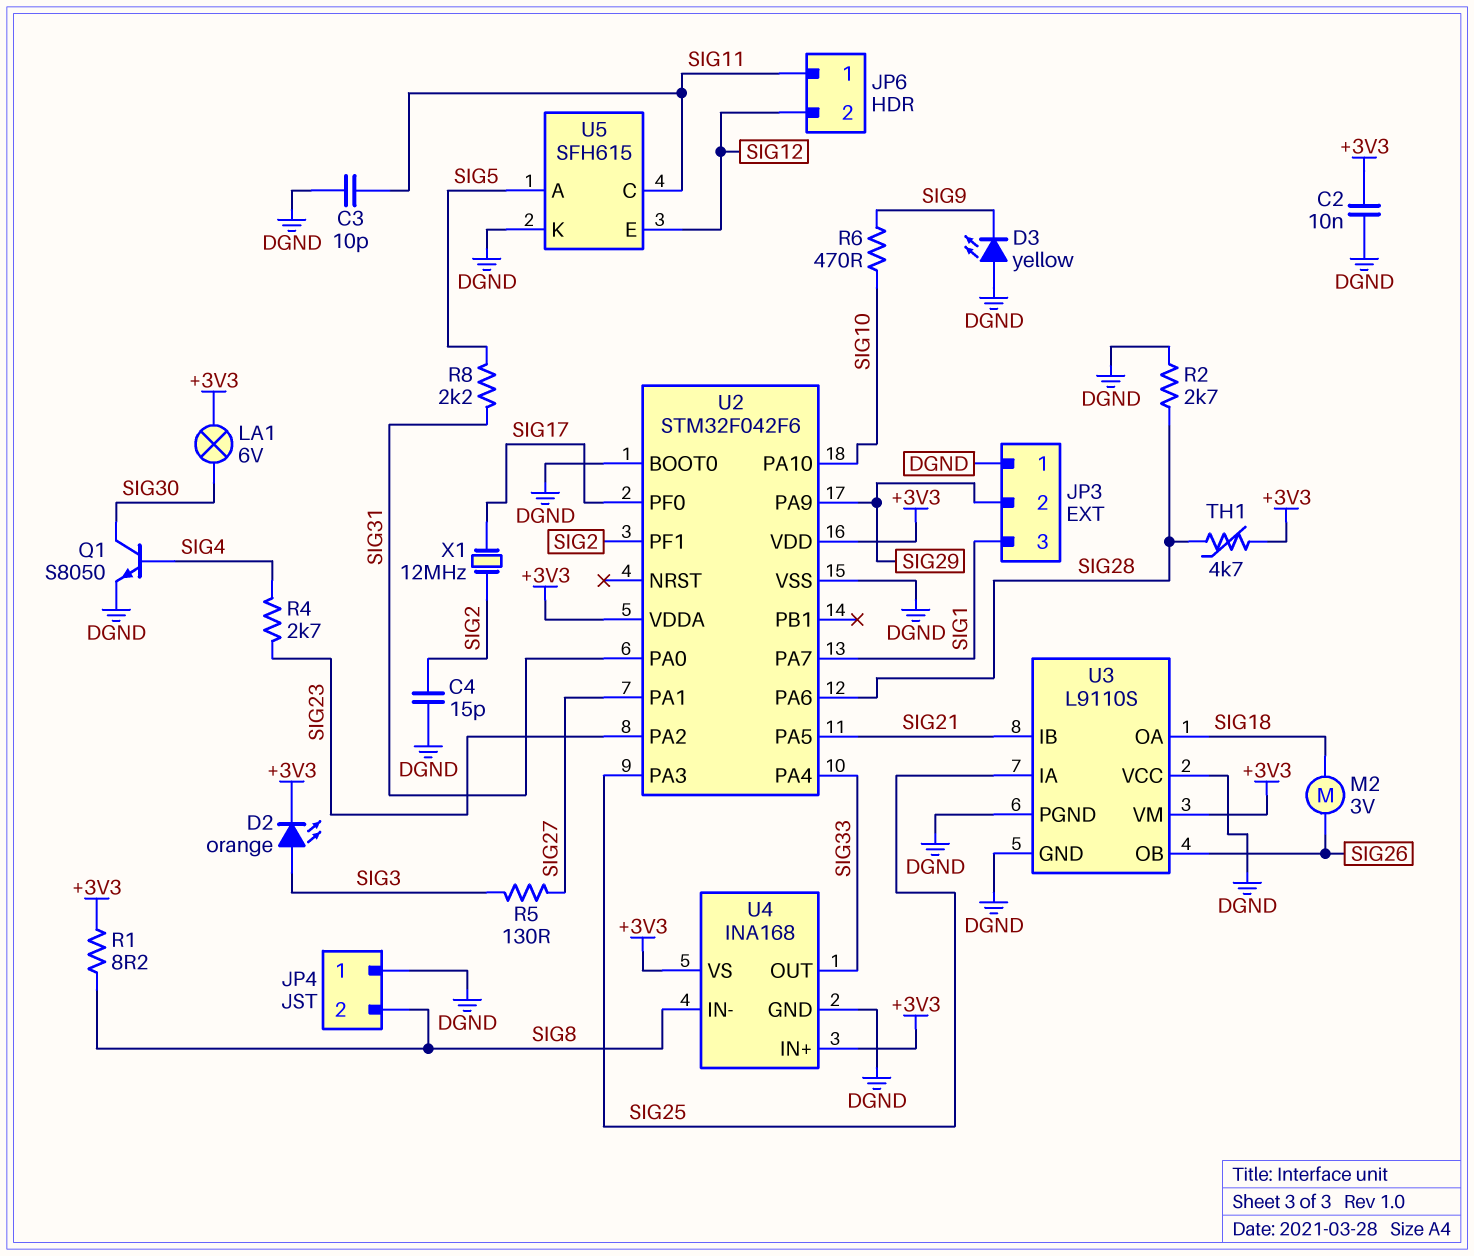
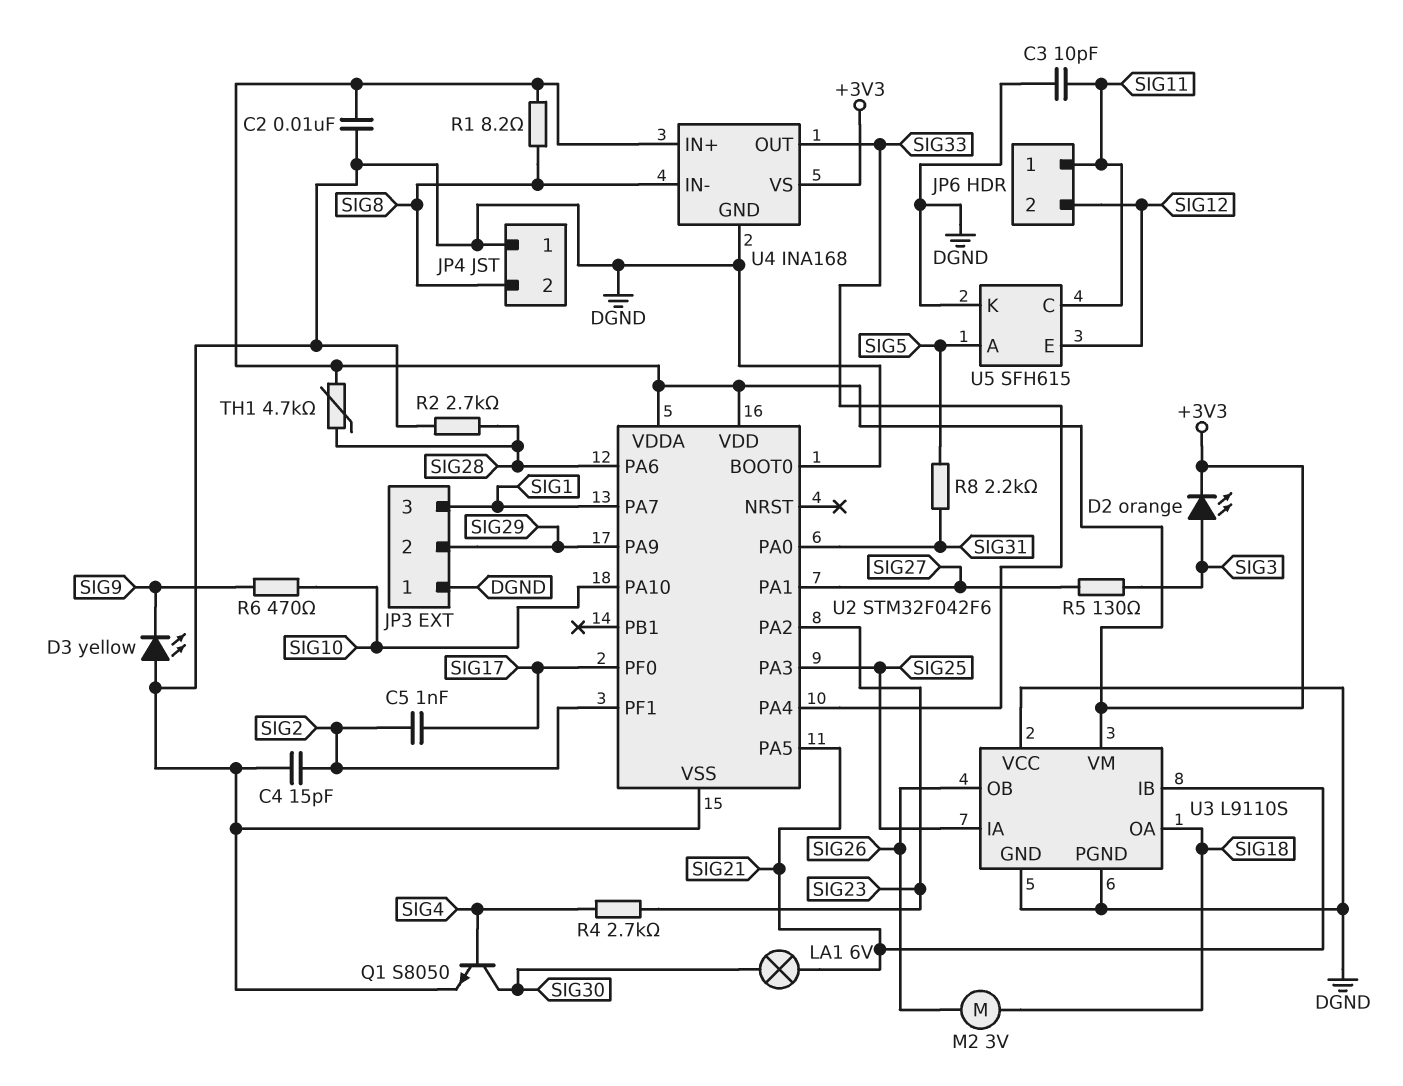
C5: none -> 1nF (SIG2, SIG17)
LA1: lamp 6V (+3V3, SIG30) -> lamp 6V (SIG21, SIG30)
X1: 12MHz (SIG2, SIG17) -> none

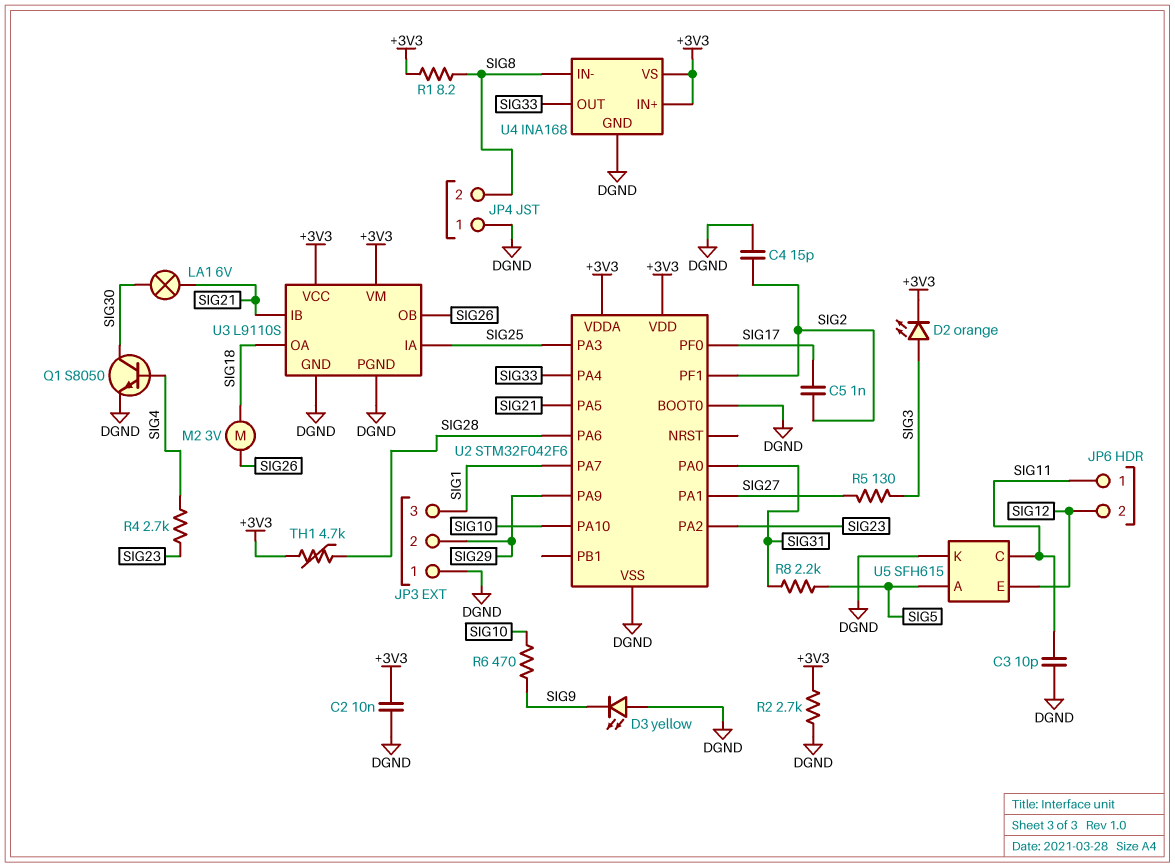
R2: 2.7k (DGND, SIG28) -> 2.7k (+3V3, DGND)
U3 pin VCC: DGND -> +3V3

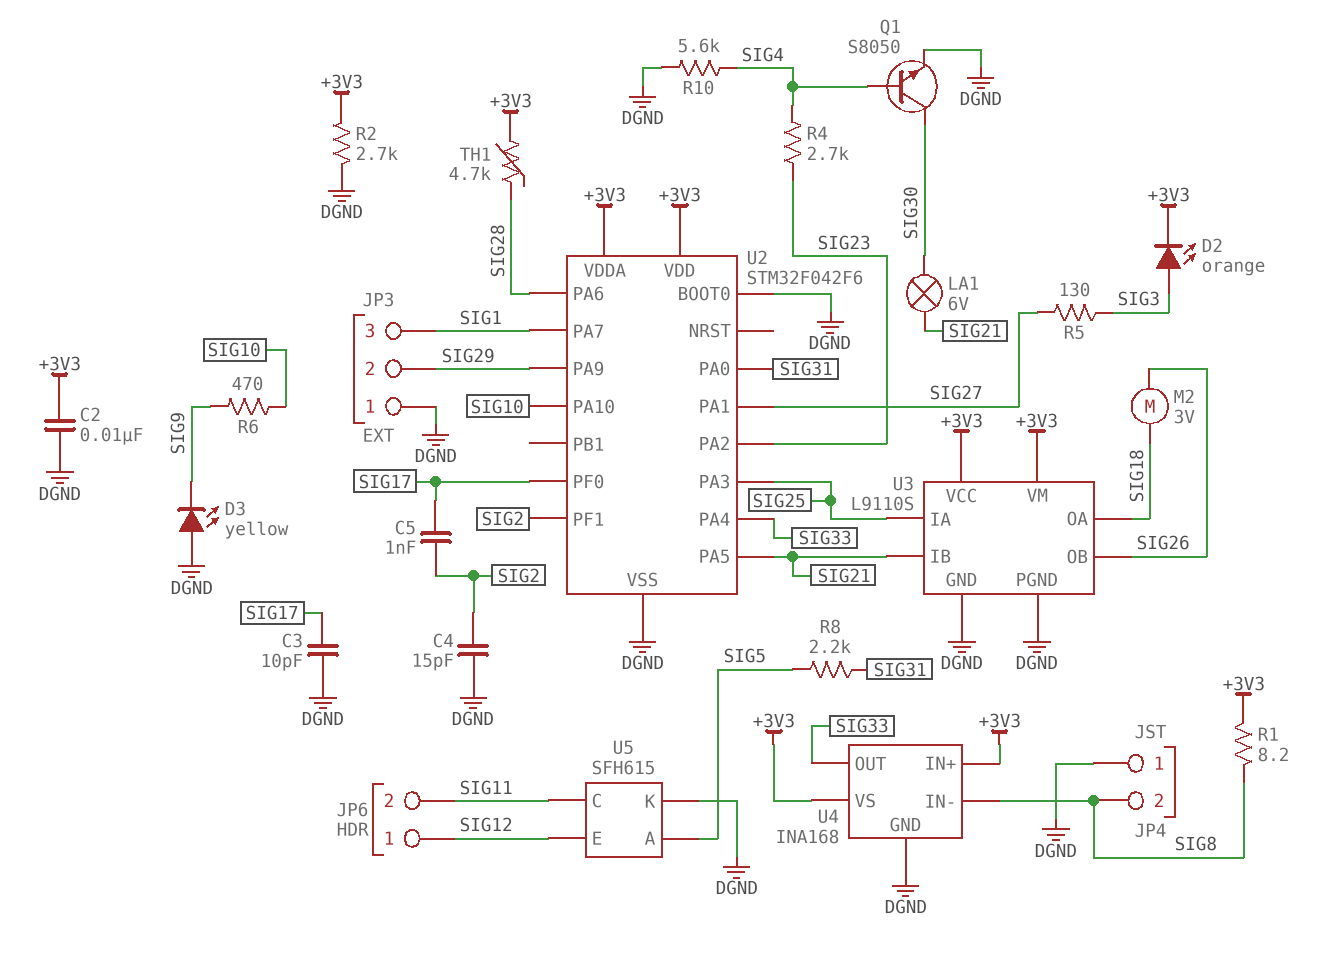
C3: 10pF (DGND, SIG11) -> 10pF (DGND, SIG17)
JP6 pin 1: SIG11 -> SIG12
JP6 pin 2: SIG12 -> SIG11
R10: none -> 5.6k (DGND, SIG4)

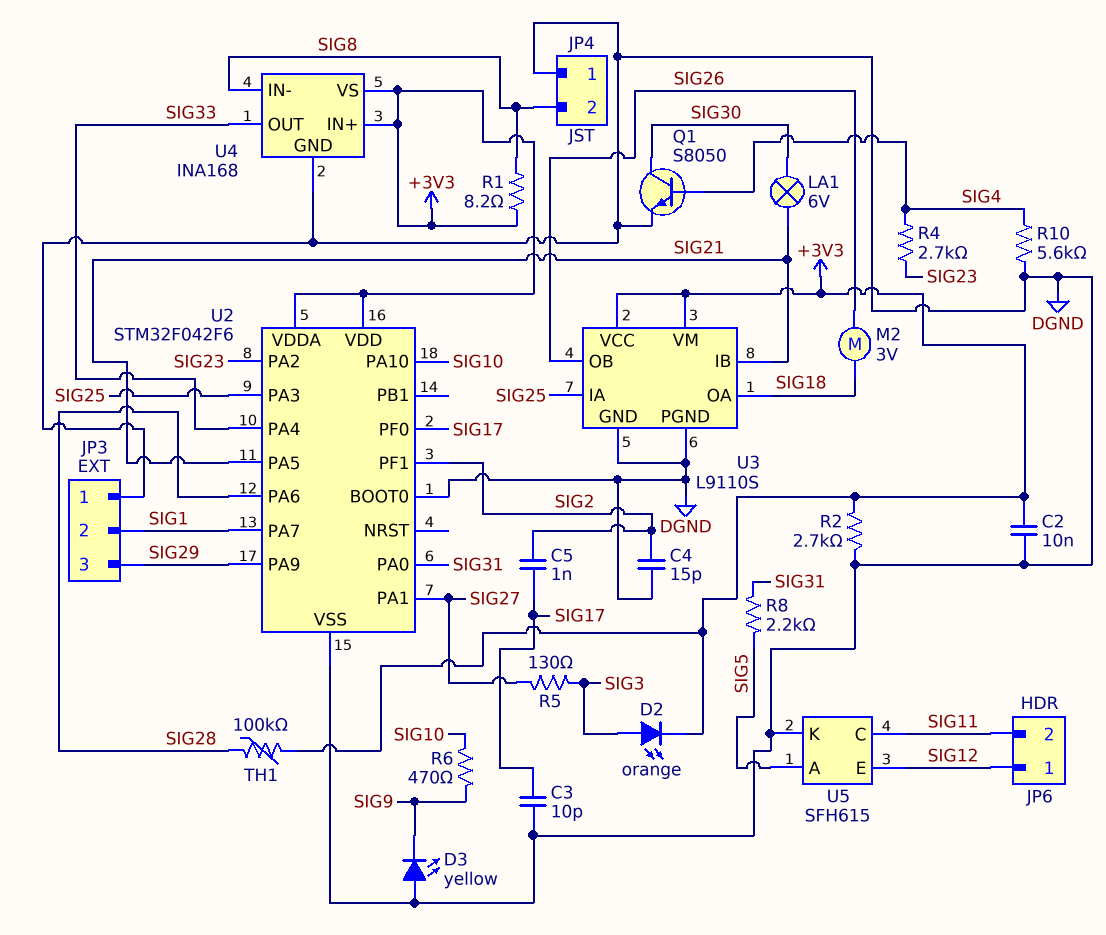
JP3 pin 2: SIG29 -> SIG1
JP3 pin 3: SIG1 -> SIG29
TH1: 4.7k (+3V3, SIG28) -> 100k (+3V3, SIG28)

